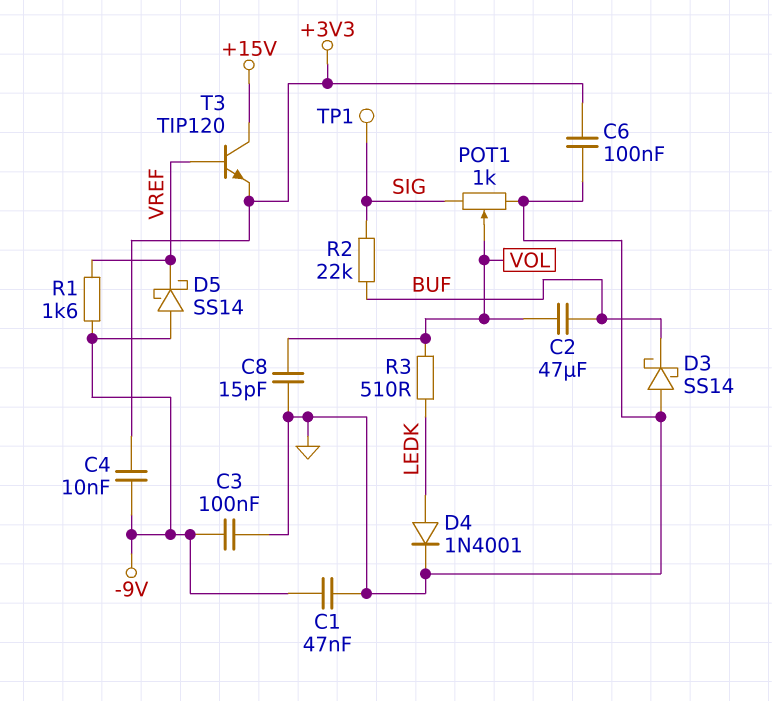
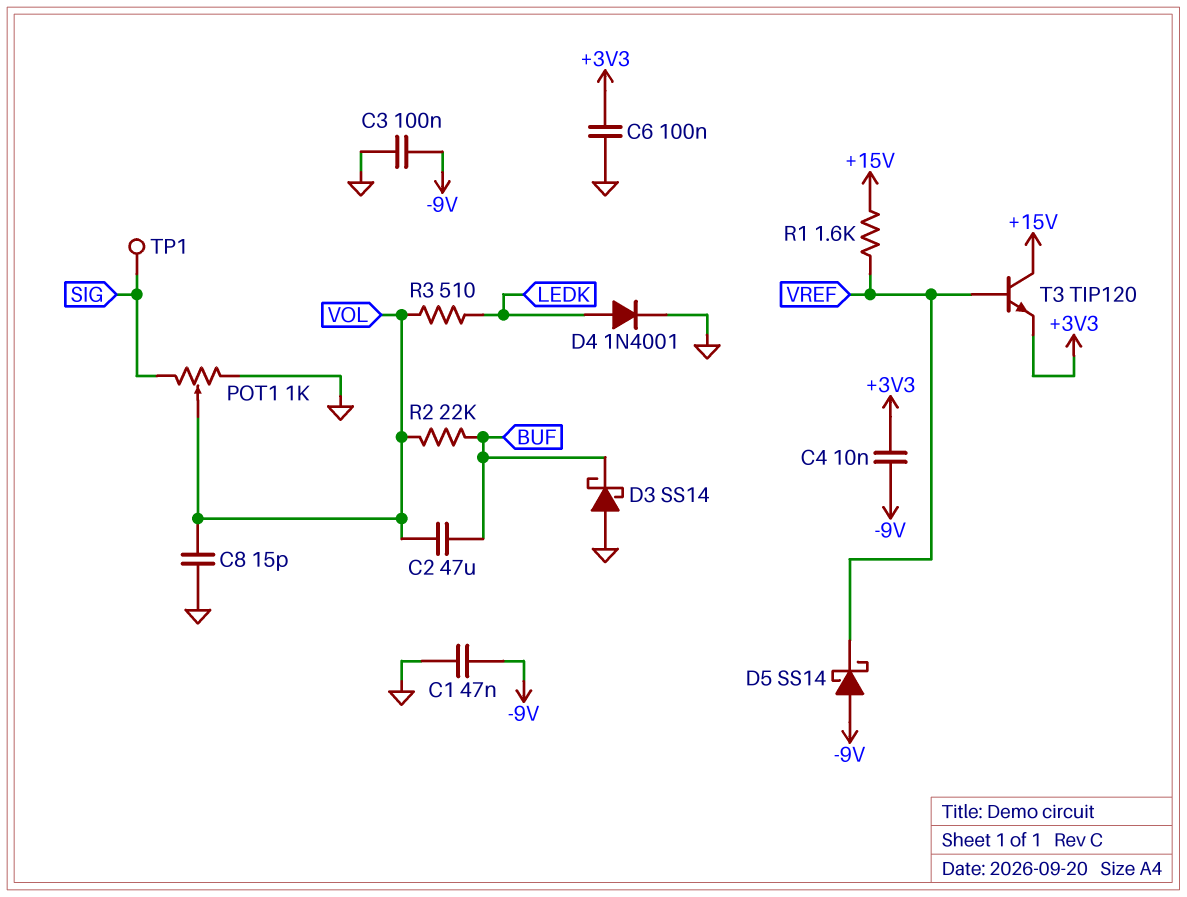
R1: 1.6k (-9V, VREF) -> 1.6k (+15V, VREF)
R2: 22k (BUF, SIG) -> 22k (BUF, VOL)

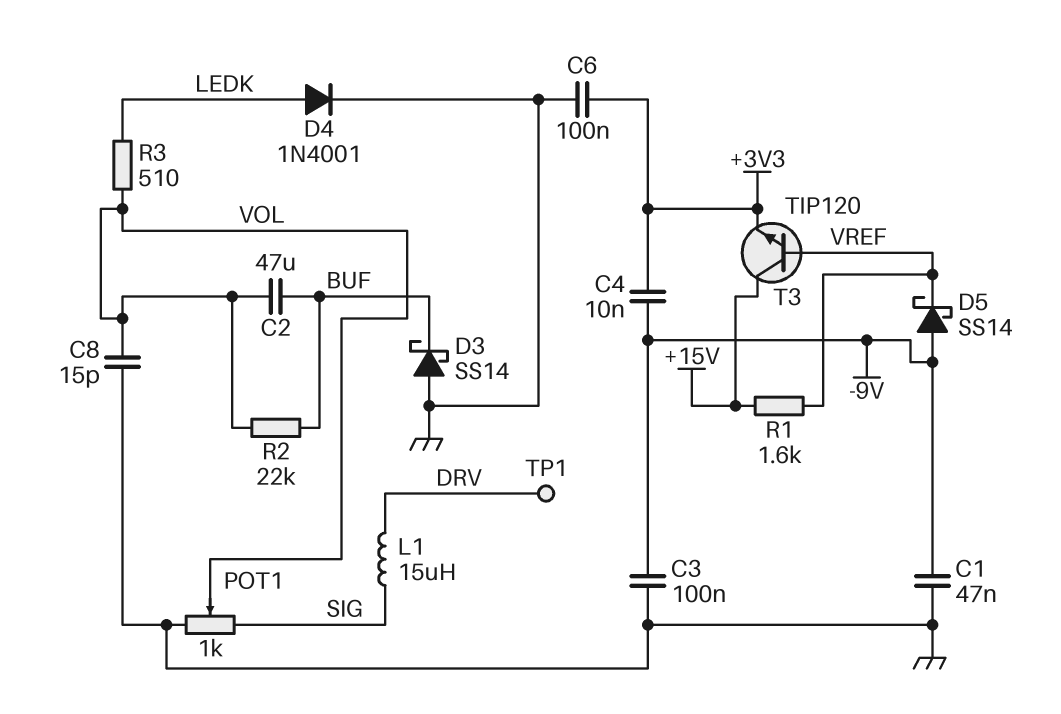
L1: none -> 15uH (DRV, SIG)
TP1: test point (SIG) -> test point (DRV)

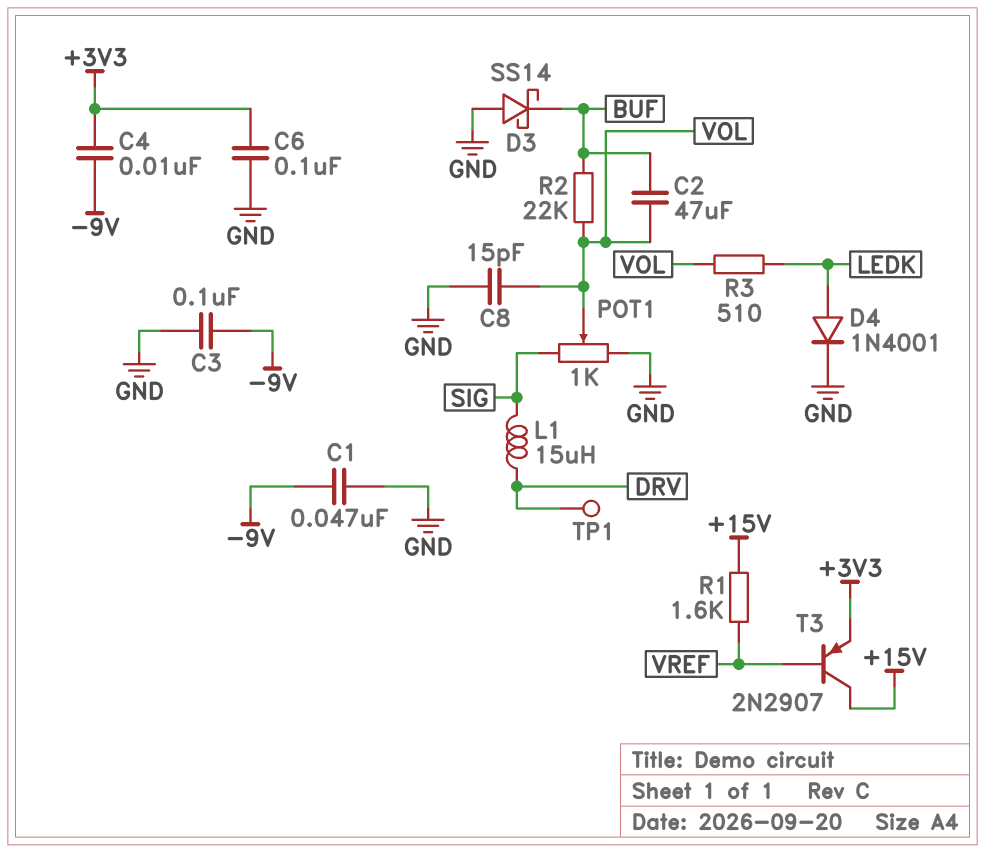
D5: schottky SS14 (A -9V, K VREF) -> none
T3: NPN TIP120 (B VREF, C +15V, E +3V3) -> PNP 2N2907 (B VREF, C +15V, E +3V3)

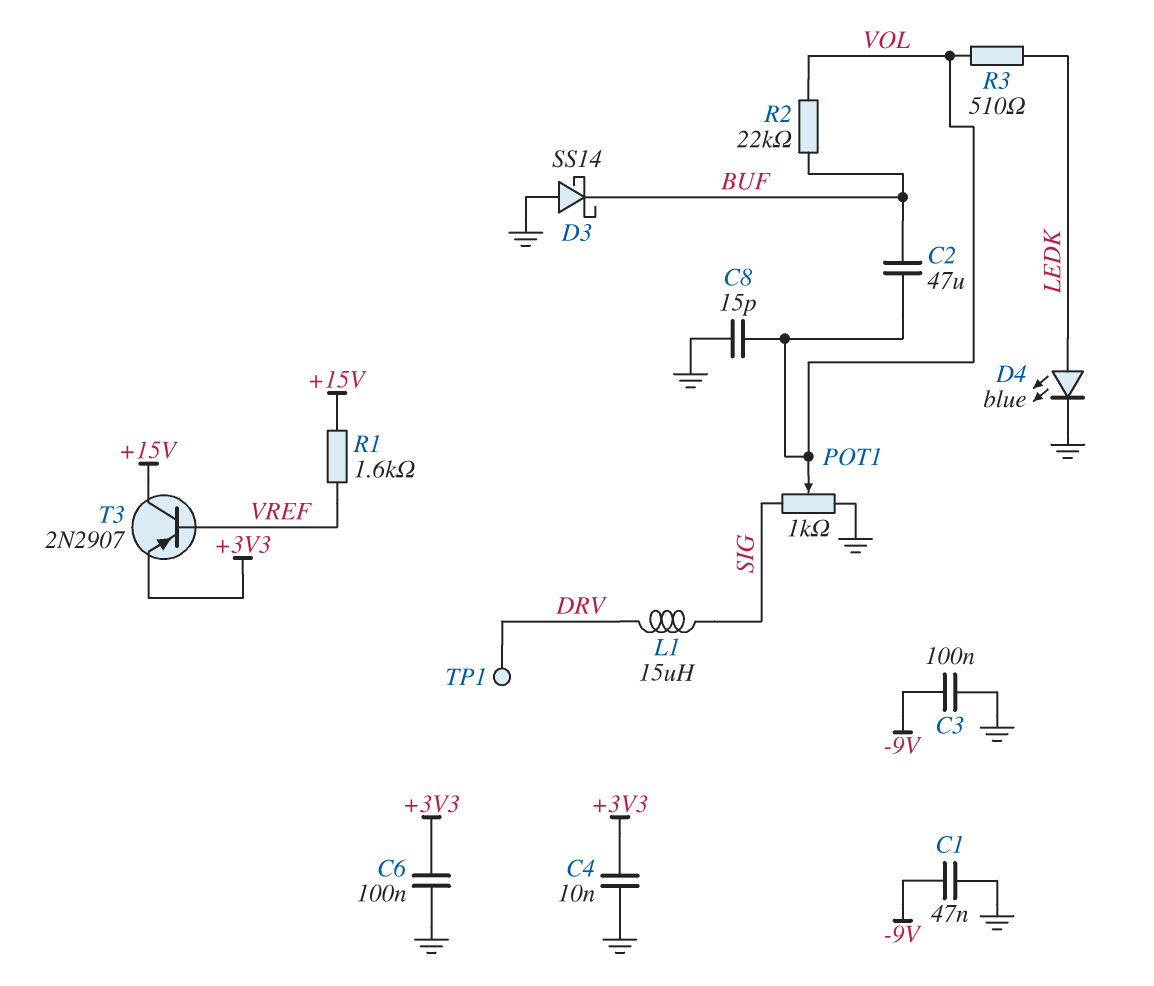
C4: 10nF (+3V3, -9V) -> 10nF (+3V3, GND)
D4: diode 1N4001 (A LEDK, K GND) -> LED blue (A LEDK, K GND)

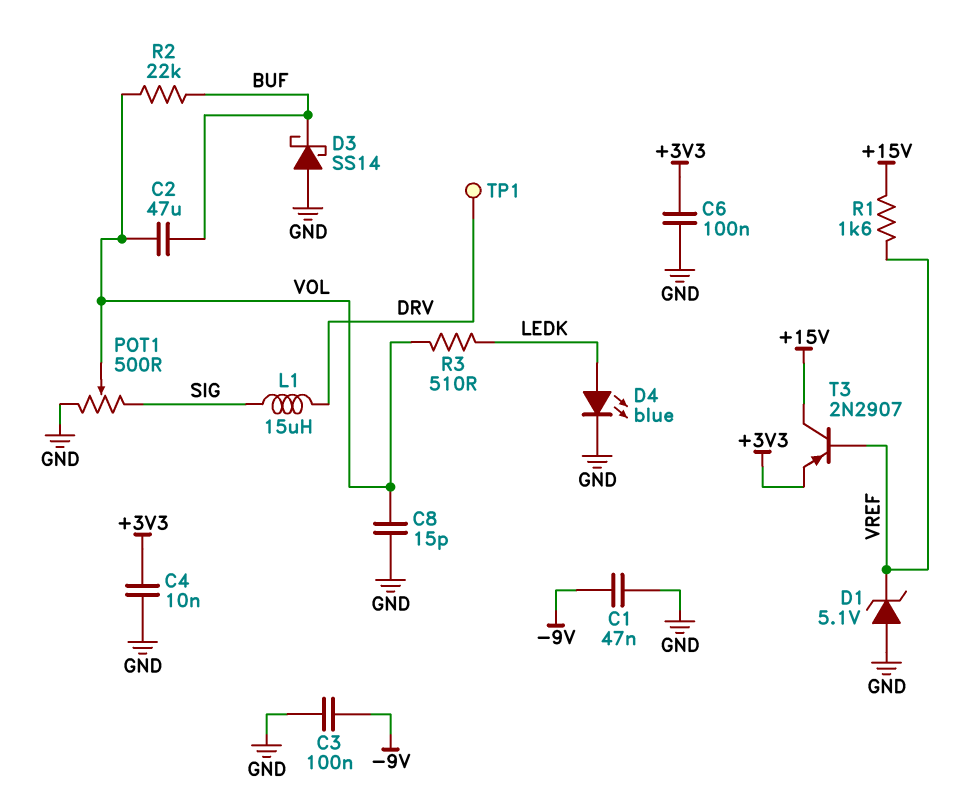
D1: none -> zener 5.1V (A GND, K VREF)
POT1: 1k (GND, SIG, wiper VOL) -> 500 (GND, SIG, wiper VOL)

